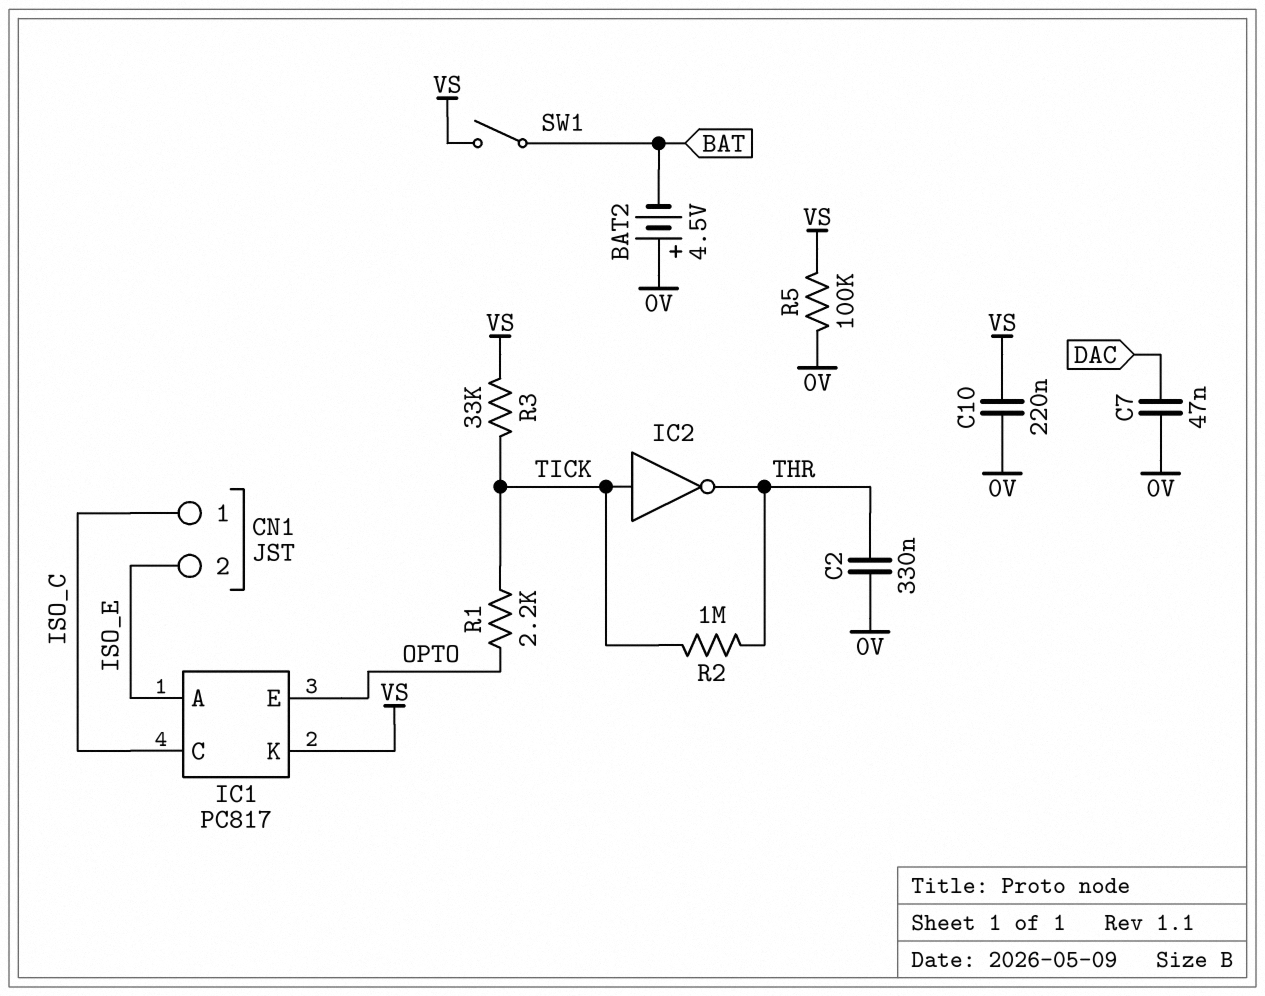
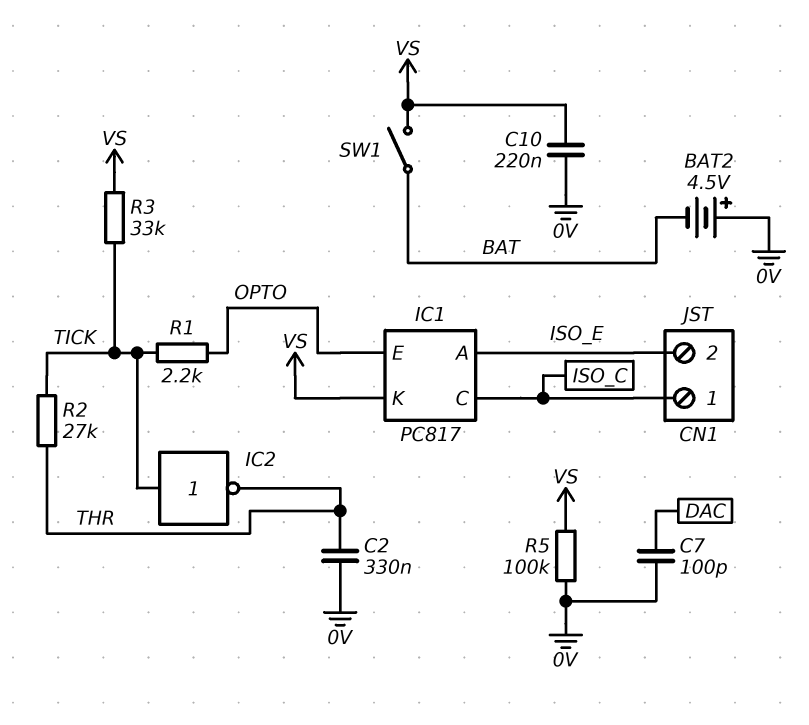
C7: 47nF (0V, DAC) -> 100pF (0V, DAC)
R2: 1M (THR, TICK) -> 27k (THR, TICK)

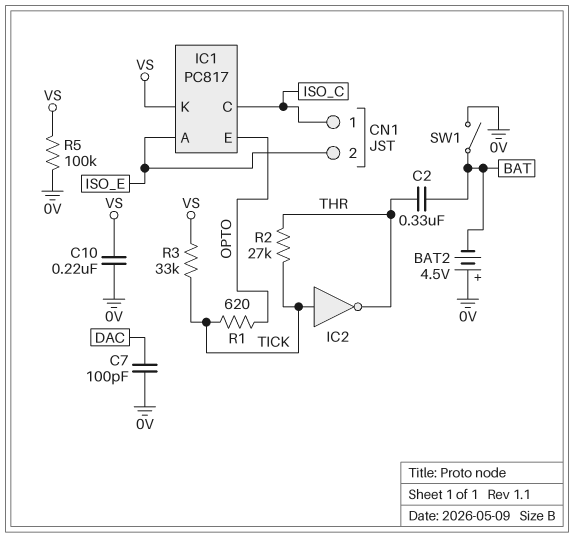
C2: 330nF (0V, THR) -> 330nF (BAT, THR)
R1: 2.2k (OPTO, TICK) -> 620 (OPTO, TICK)
SW1: switch (BAT, VS) -> switch (0V, BAT)

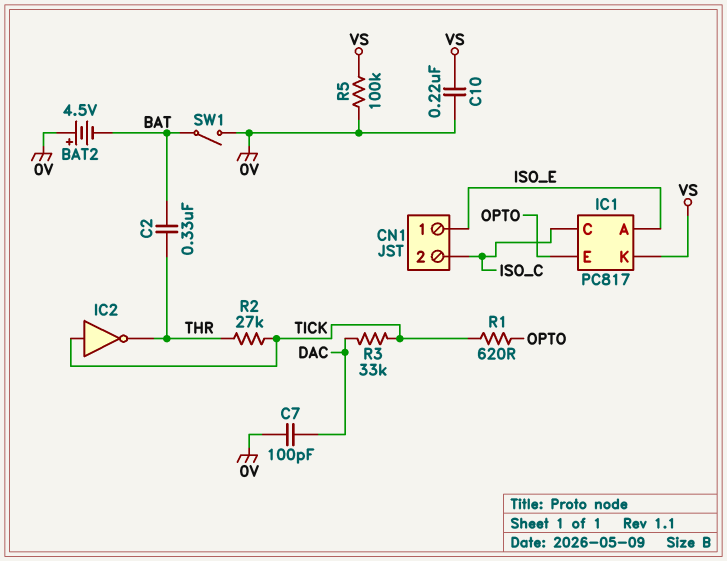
CN1 pin 1: ISO_C -> ISO_E
CN1 pin 2: ISO_E -> ISO_C
R3: 33k (TICK, VS) -> 33k (DAC, TICK)

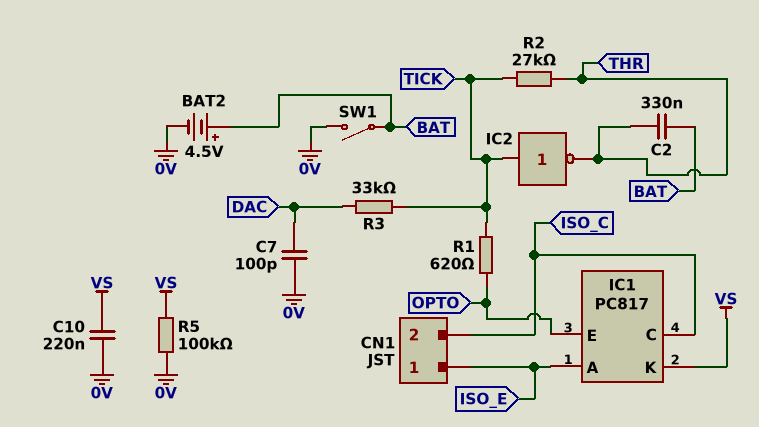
BAT2: 4.5V (plus 0V, minus BAT) -> 4.5V (plus BAT, minus 0V)

